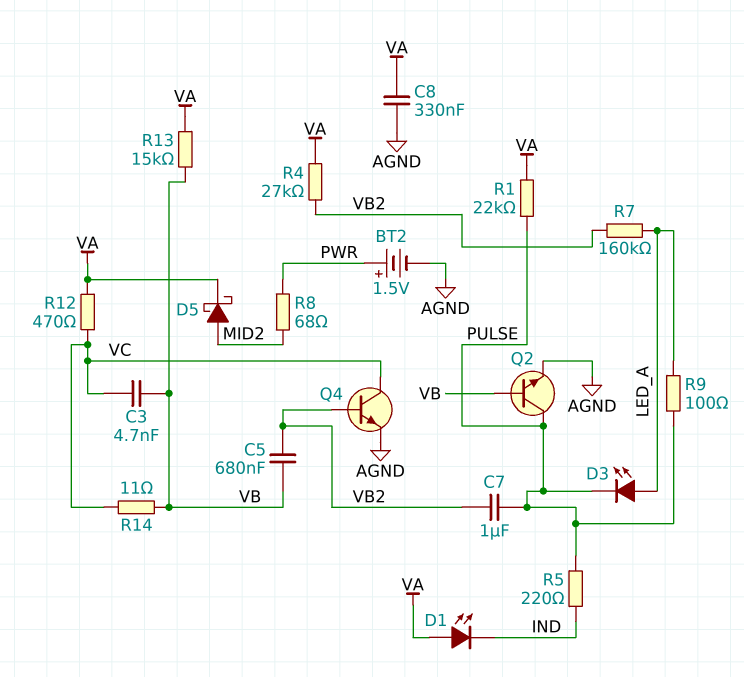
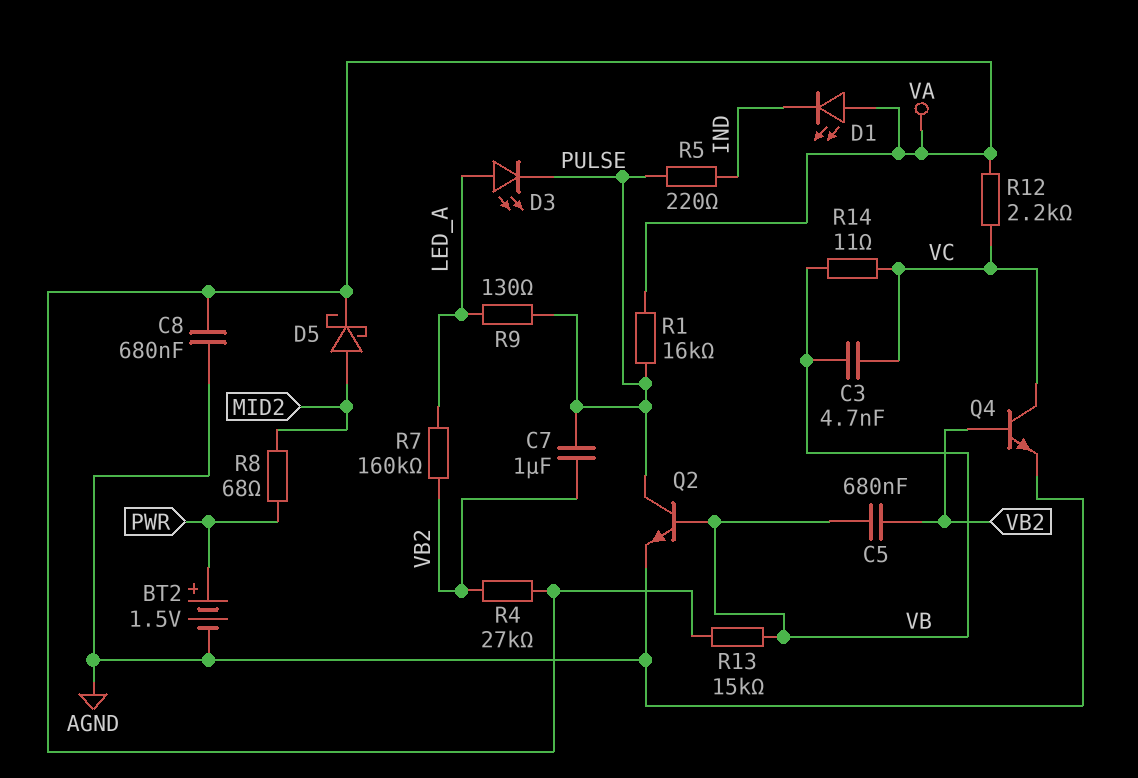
C8: 330nF (AGND, VA) -> 680nF (AGND, VA)
R1: 22k (PULSE, VA) -> 16k (PULSE, VA)
R9: 100 (LED_A, PULSE) -> 130 (LED_A, PULSE)
R12: 470 (VA, VC) -> 2.2k (VA, VC)

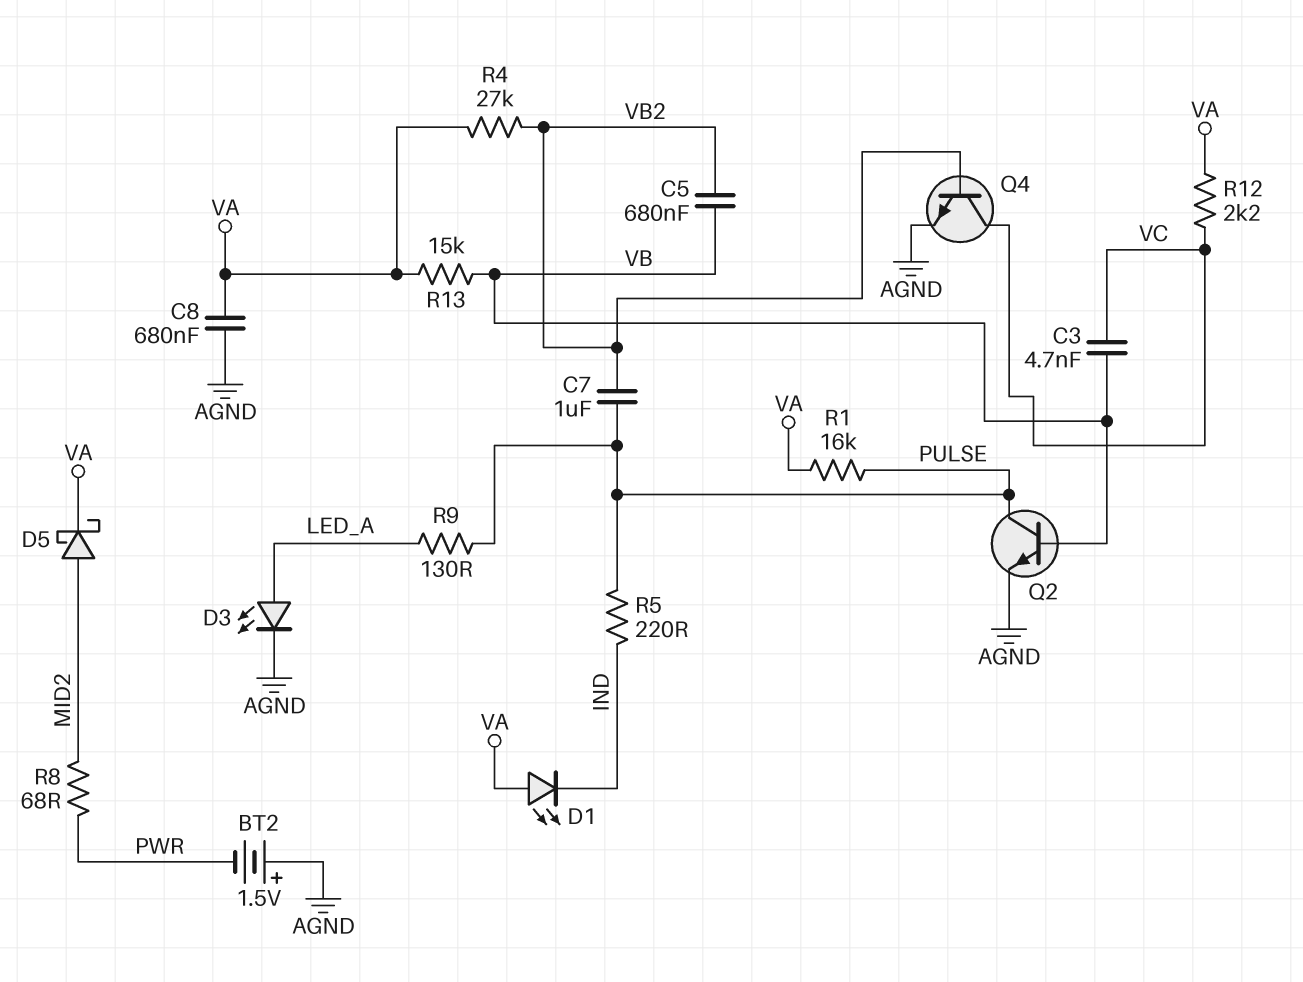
BT2: 1.5V (plus PWR, minus AGND) -> 1.5V (plus AGND, minus PWR)
D3: LED (A LED_A, K PULSE) -> LED (A LED_A, K AGND)
R7: 160k (LED_A, VB2) -> none
R14: 11 (VB, VC) -> none

